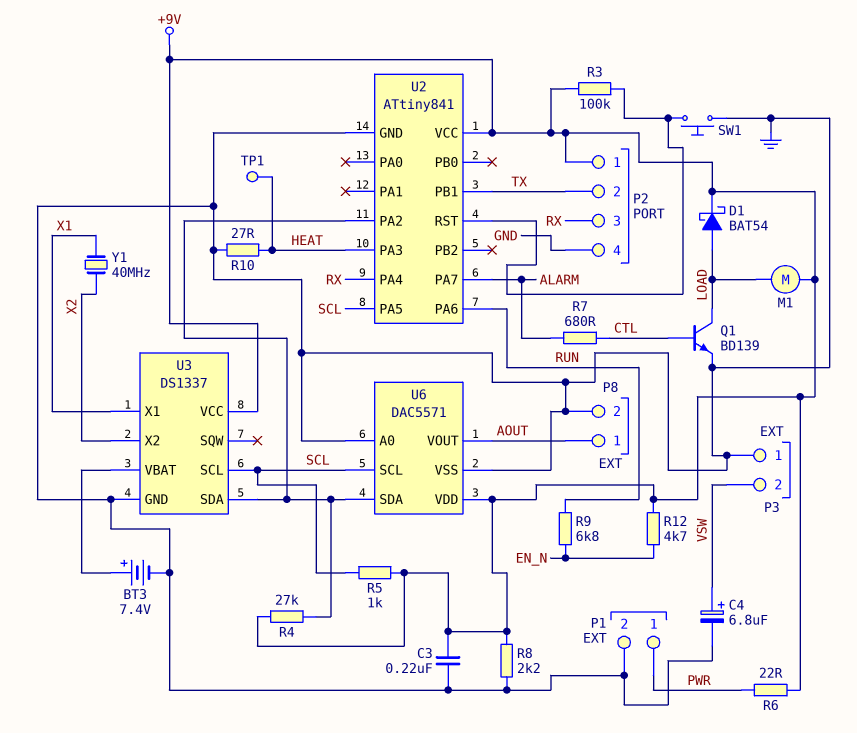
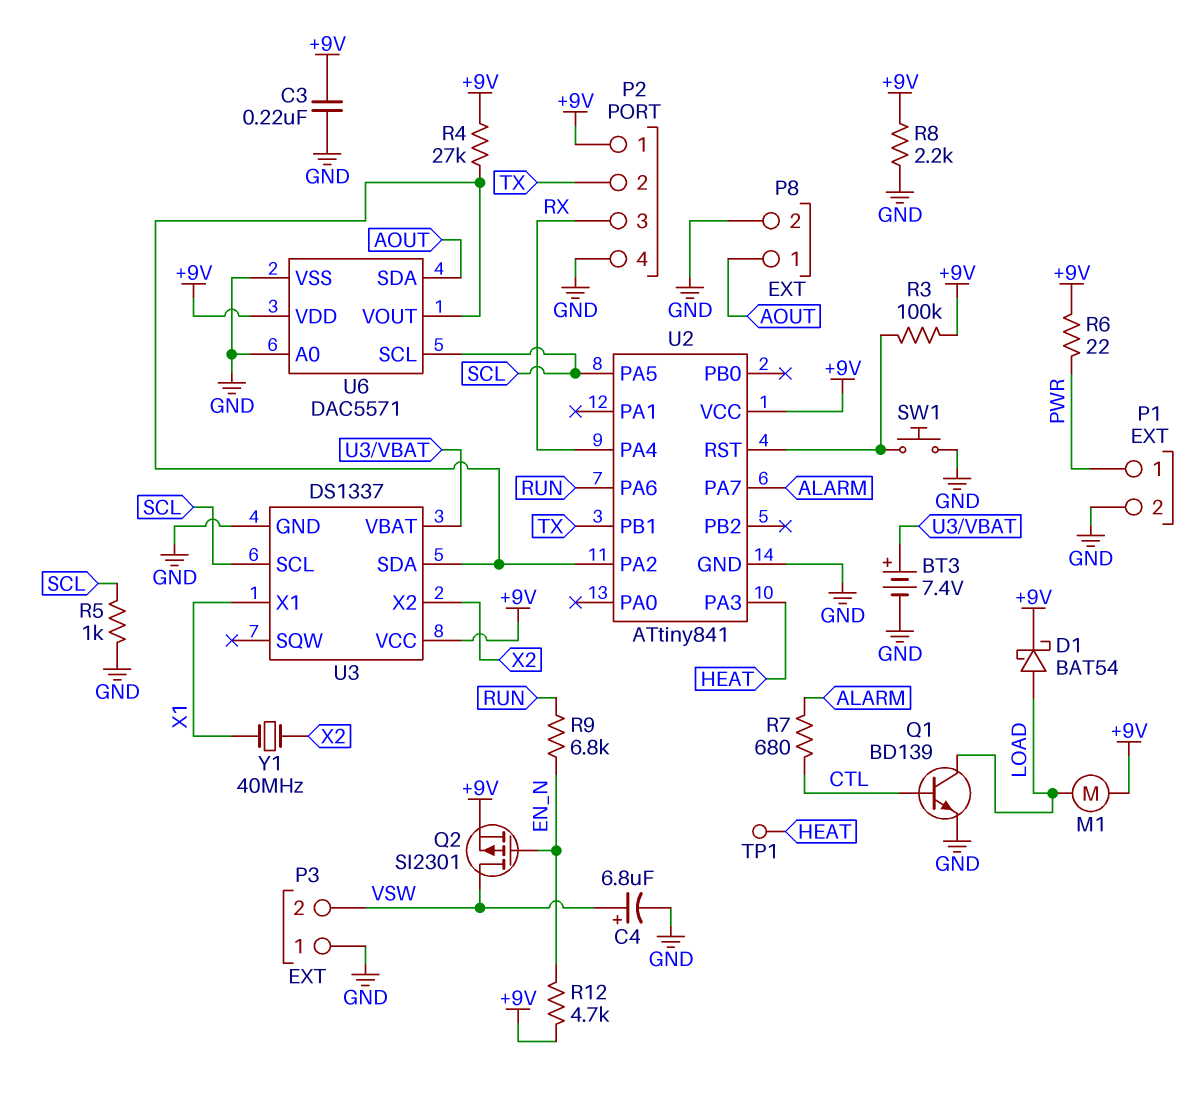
Q2: none -> PMOS SI2301 (G EN_N, D VSW, S +9V)
R5: 1k (+9V, SCL) -> 1k (GND, SCL)
R10: 27 (GND, HEAT) -> none
U6 pin SDA: U2/PA2 -> AOUT
U6 pin VOUT: AOUT -> U2/PA2

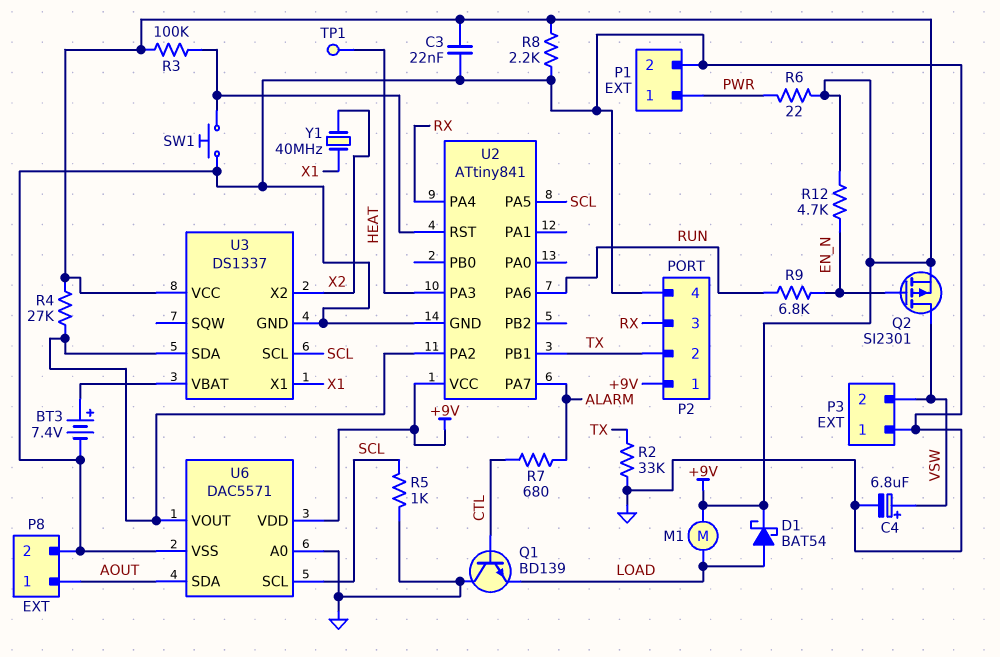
C3: 220nF (+9V, GND) -> 22nF (+9V, GND)
Q1: NPN BD139 (B CTL, C LOAD, E GND) -> NPN BD139 (B CTL, C GND, E LOAD)
R2: none -> 33k (GND, TX)

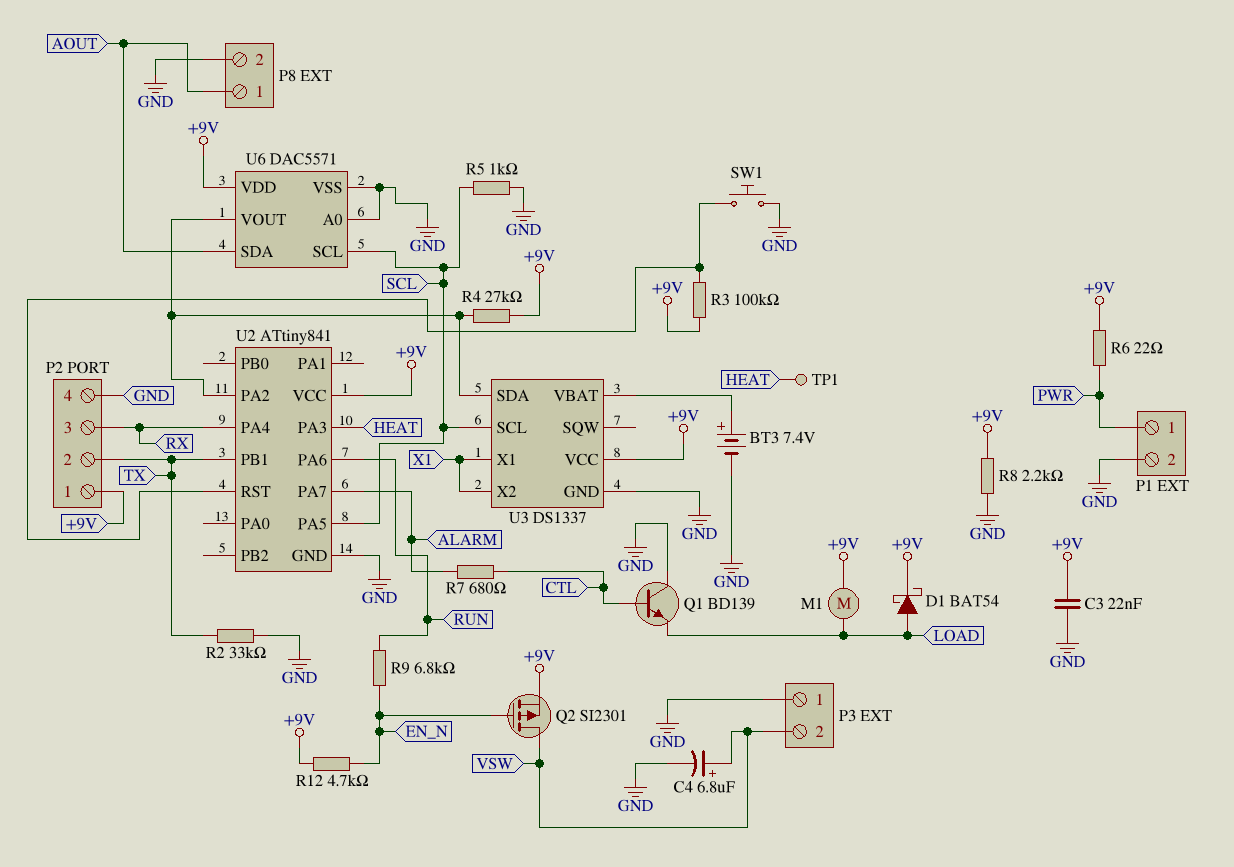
U3 pin X2: X2 -> X1
Y1: 40MHz (X1, X2) -> none

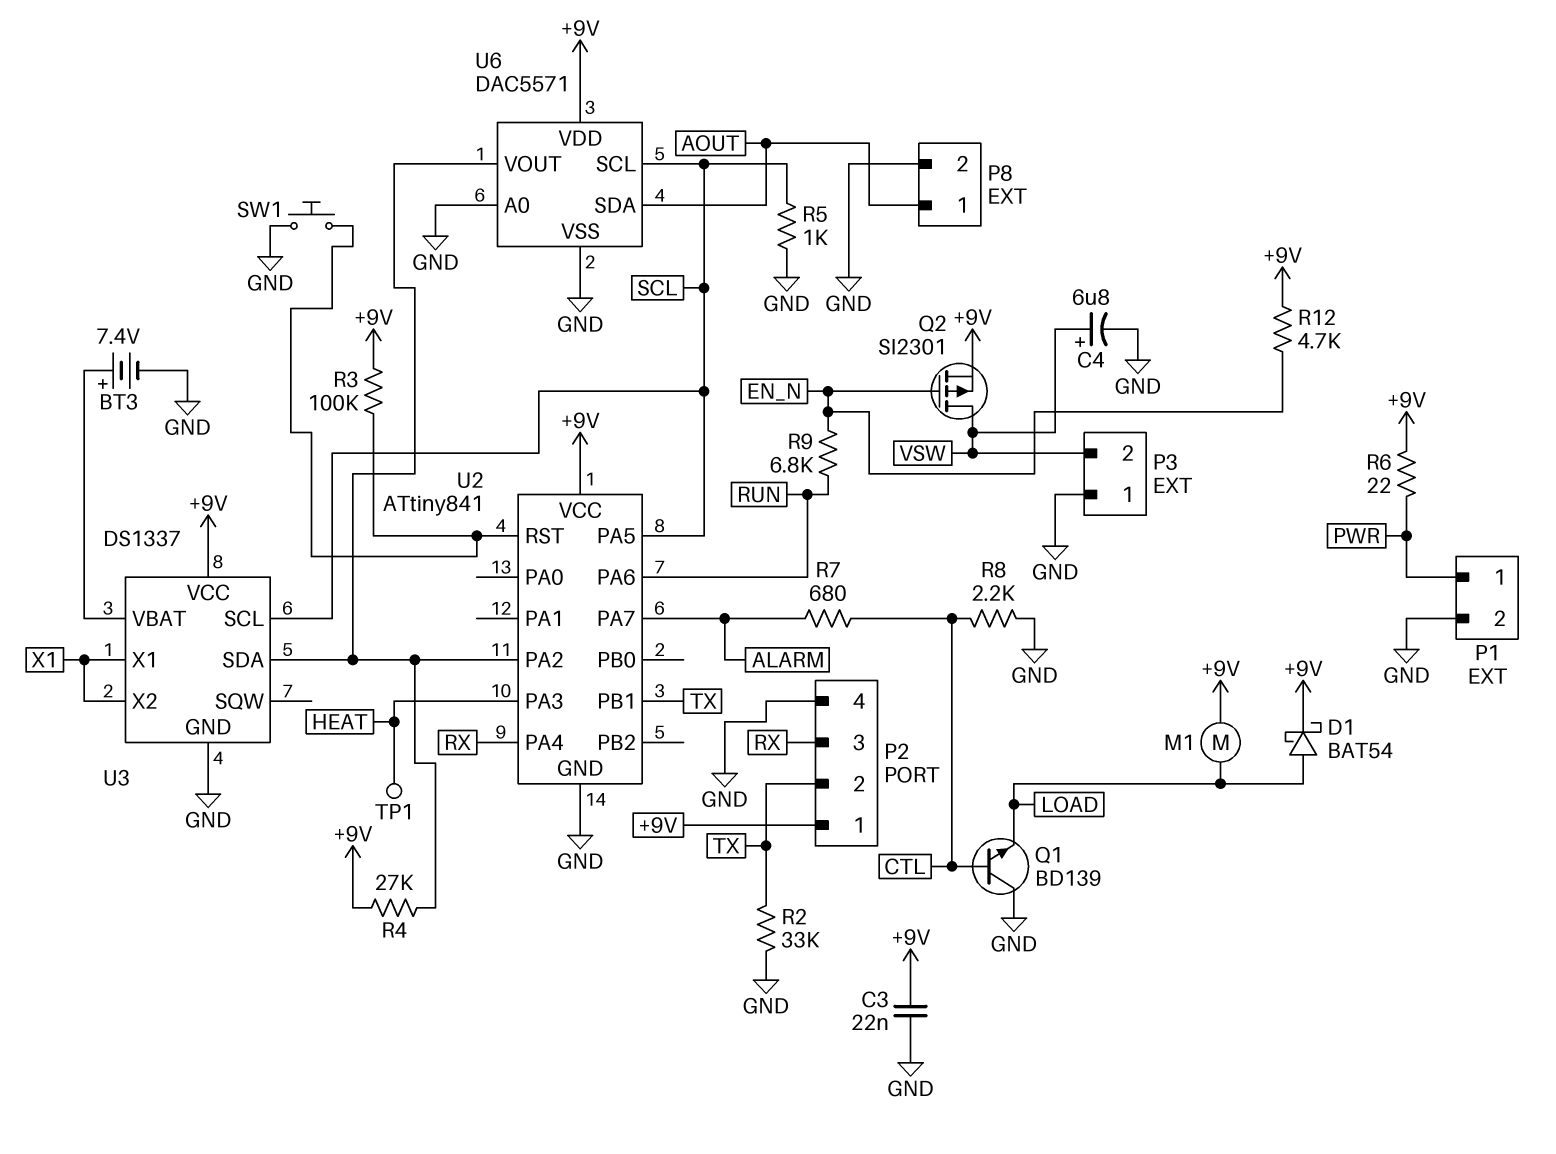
R8: 2.2k (+9V, GND) -> 2.2k (CTL, GND)

